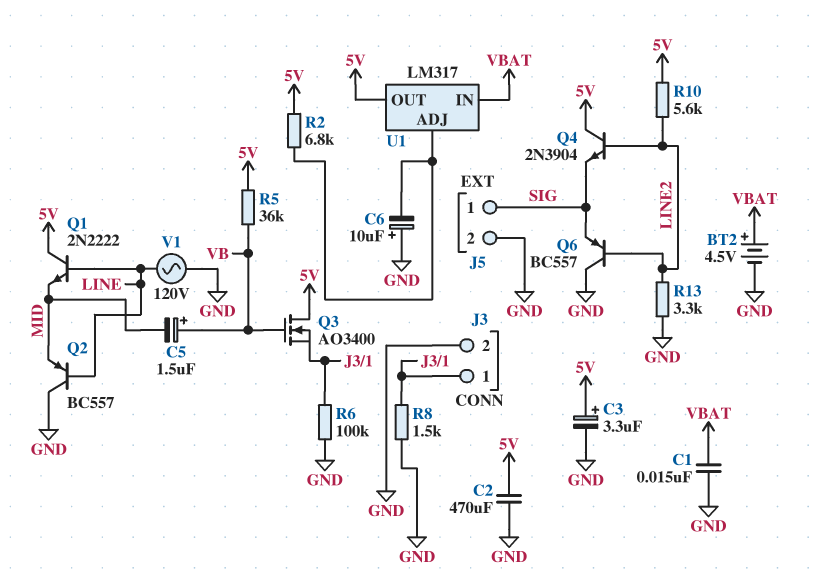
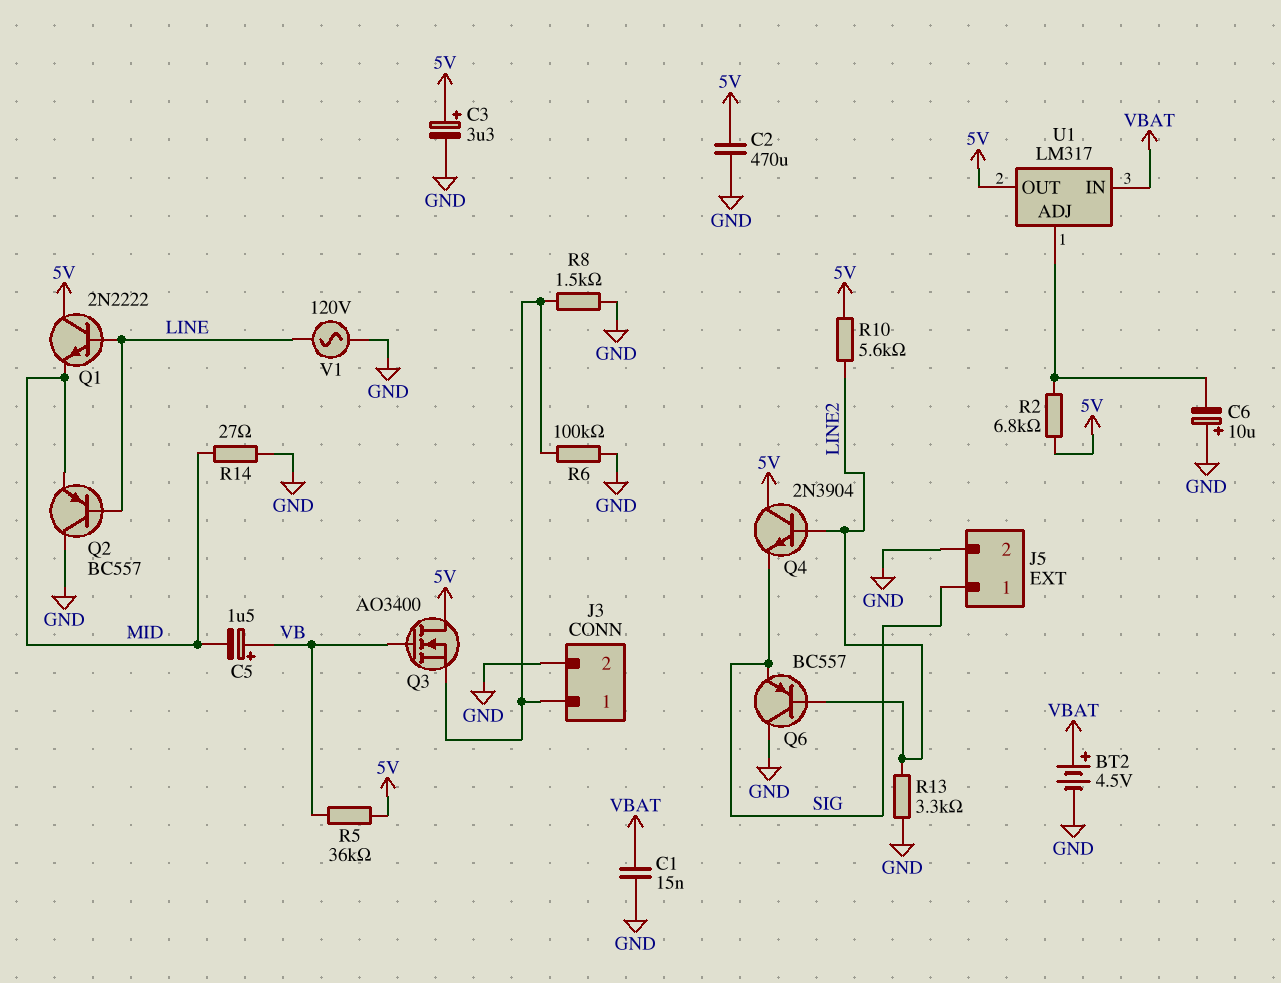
R14: none -> 27 (GND, MID)

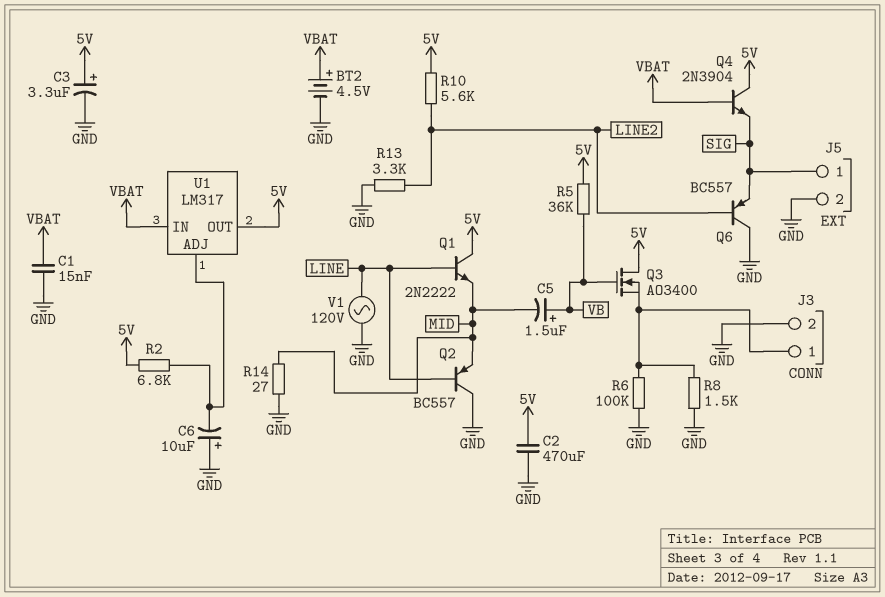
Q4: NPN 2N3904 (B LINE2, C 5V, E SIG) -> NPN 2N3904 (B VBAT, C 5V, E SIG)

